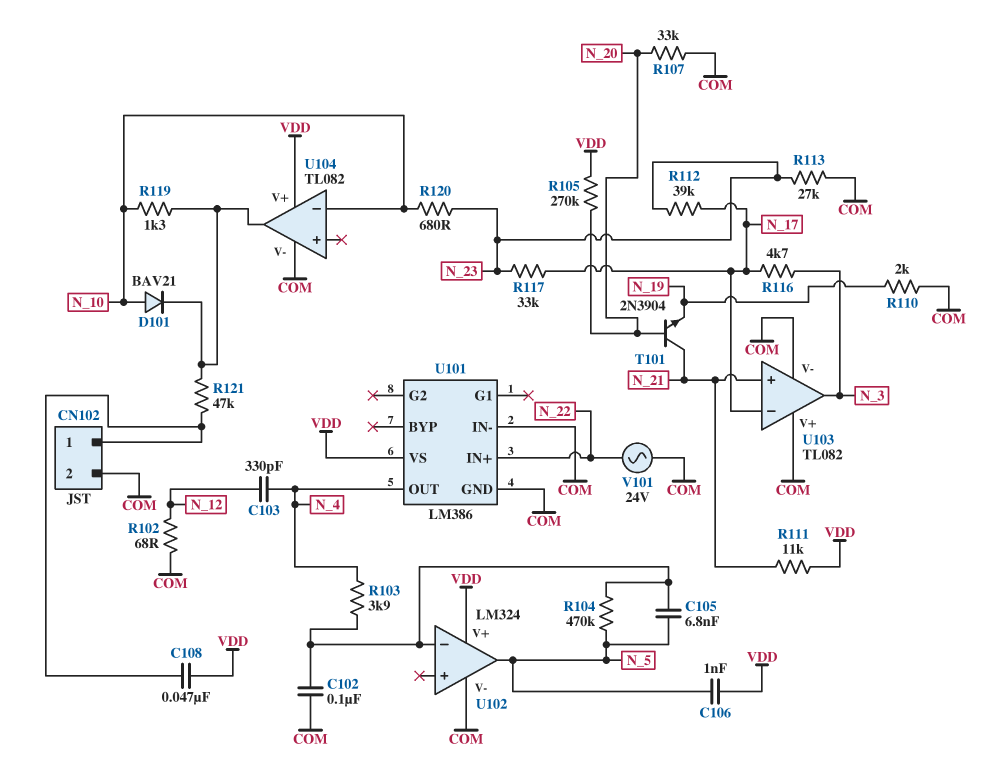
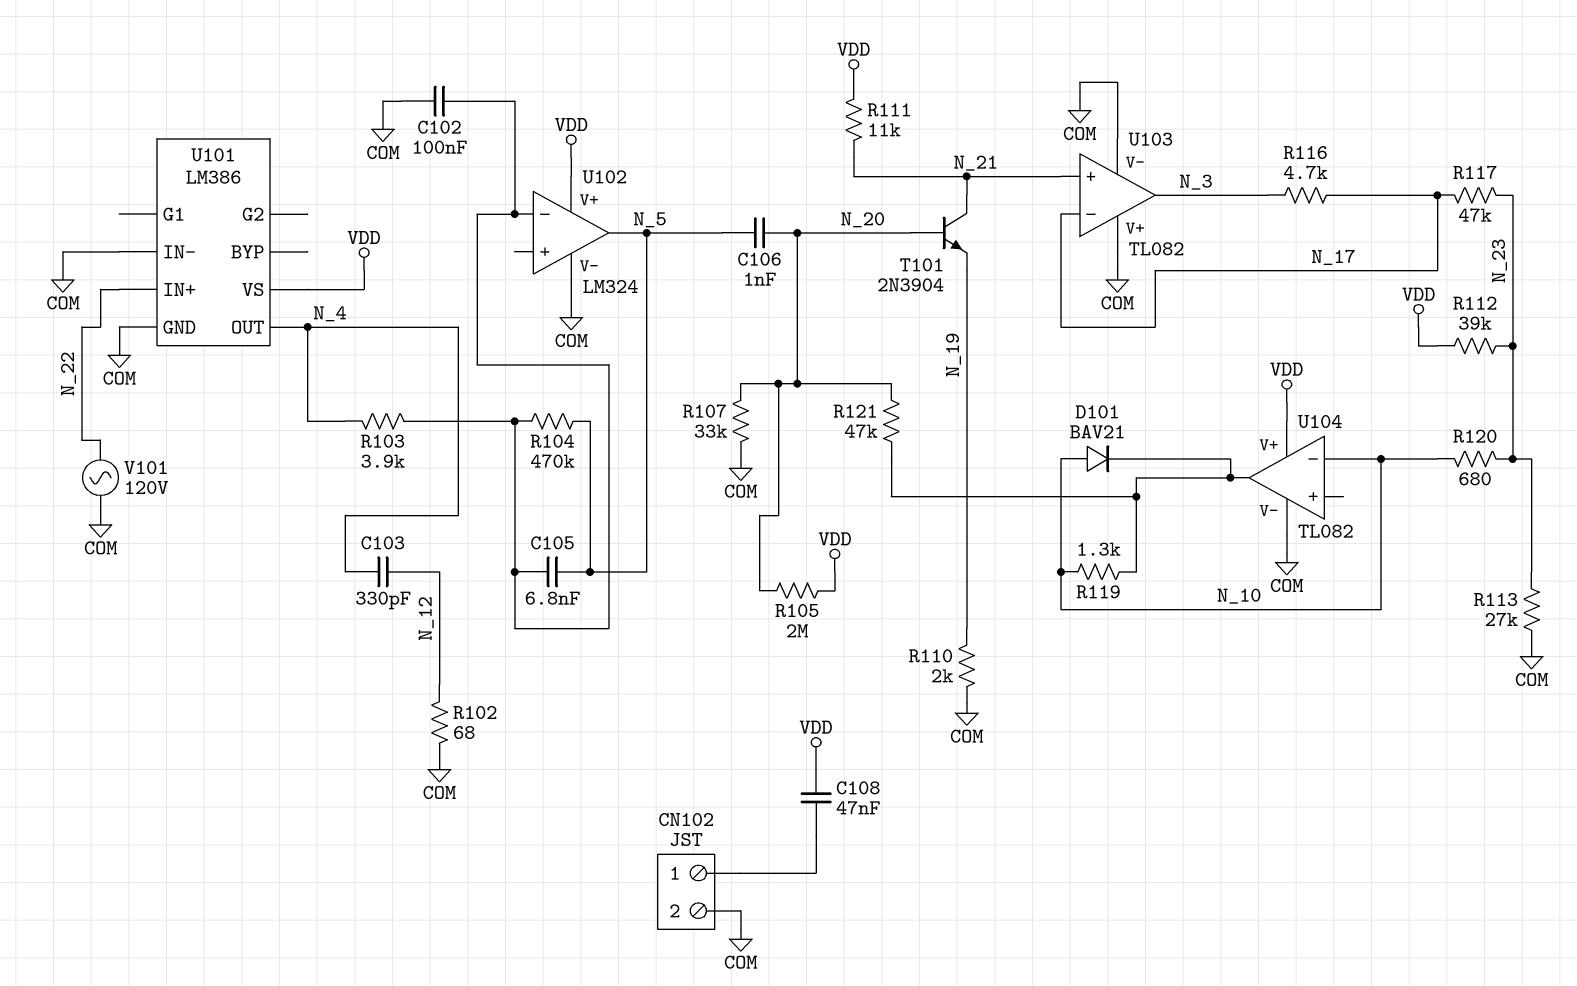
C106: 1nF (N_5, VDD) -> 1nF (N_5, N_20)
R105: 270k (N_20, VDD) -> 2M (N_20, VDD)
R112: 39k (N_17, N_23) -> 39k (N_23, VDD)
R117: 33k (N_17, N_23) -> 47k (N_17, N_23)
R121: 47k (CN102/1, U104/out) -> 47k (N_20, U104/out)
V101: AC 24V (COM, N_22) -> AC 120V (COM, N_22)

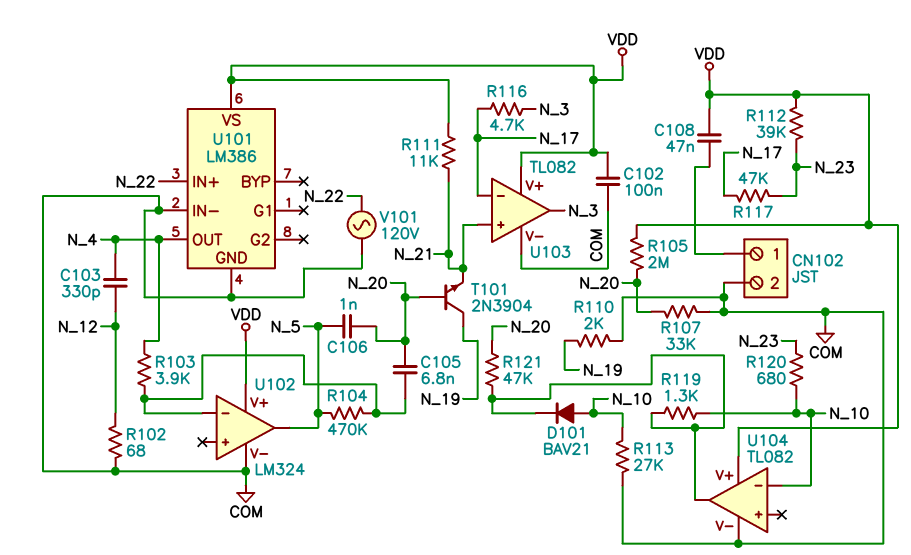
C102: 100nF (COM, U102/in-) -> 100nF (COM, VDD)
C105: 6.8nF (N_5, U102/in-) -> 6.8nF (N_20, U102/in-)
R113: 27k (COM, N_23) -> 27k (COM, N_10)
T101: NPN 2N3904 (B N_20, C N_21, E N_19) -> NPN 2N3904 (B N_20, C N_19, E N_21)
U103 pin V+: COM -> VDD

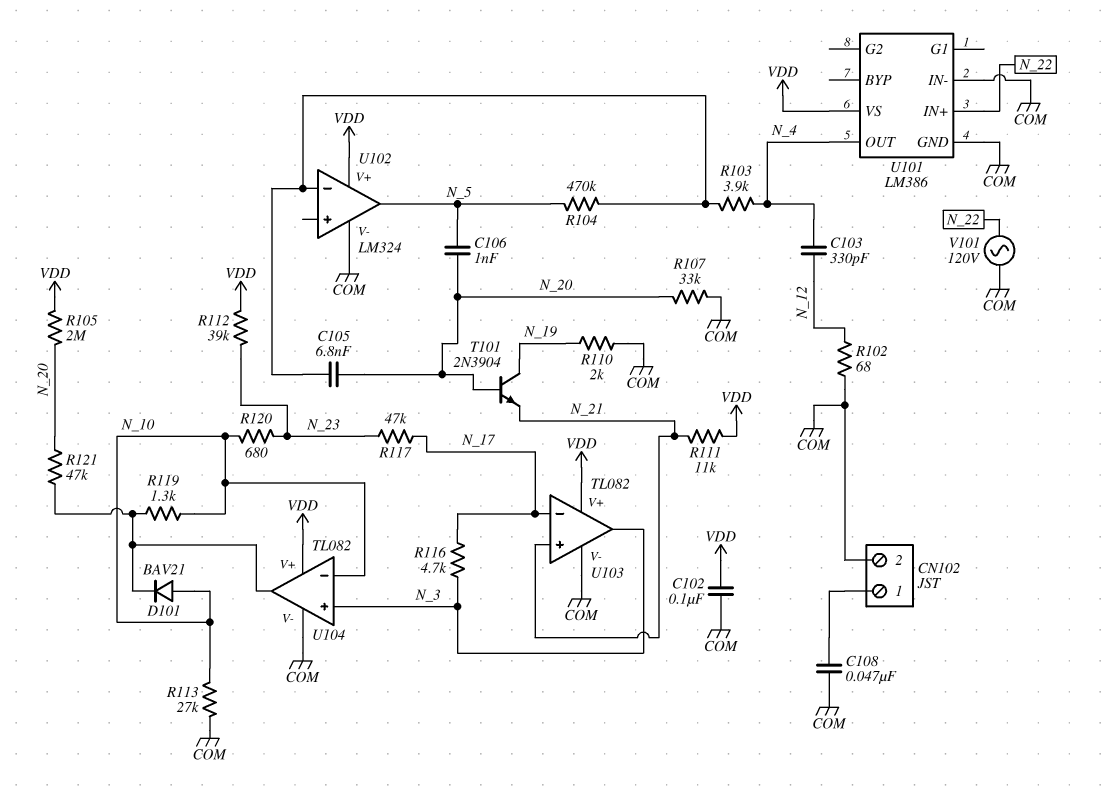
C108: 47nF (CN102/1, VDD) -> 47nF (CN102/1, COM)
U104 pin in+: none -> N_3

